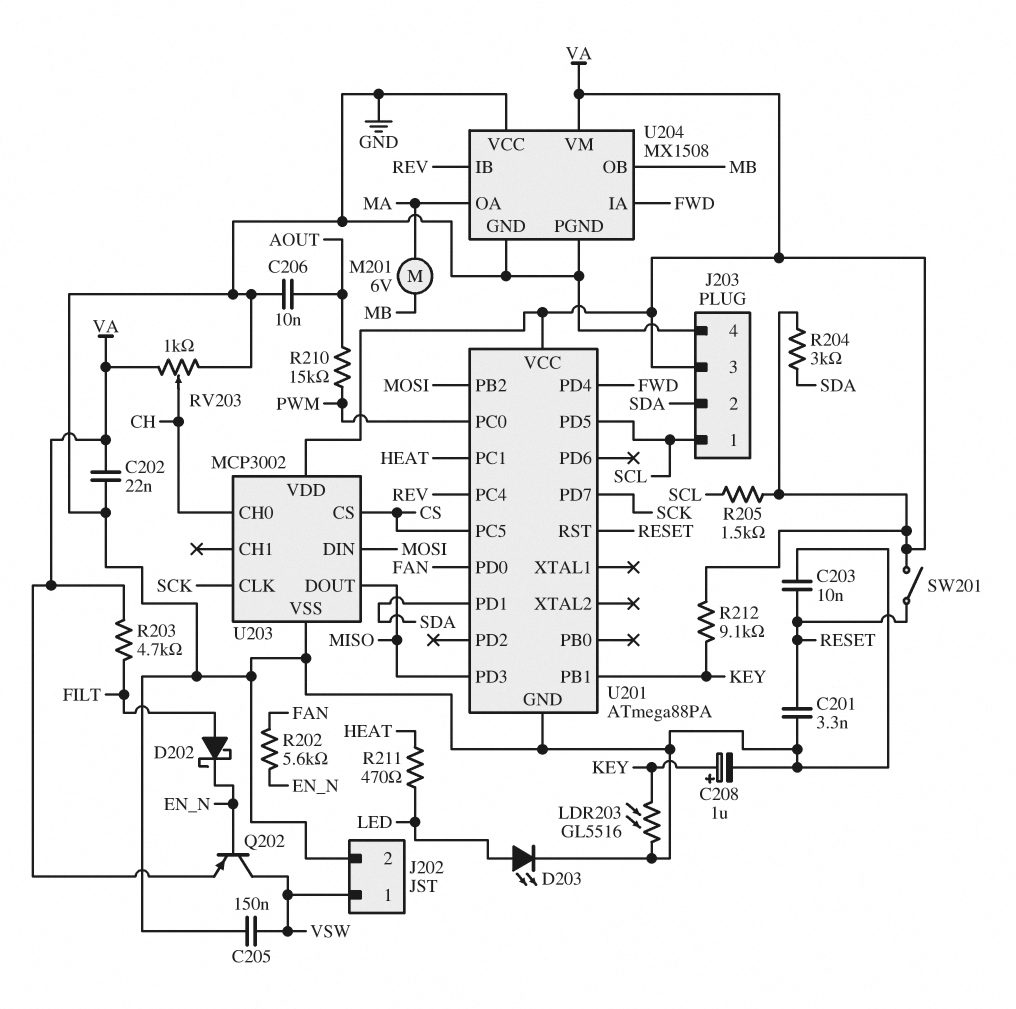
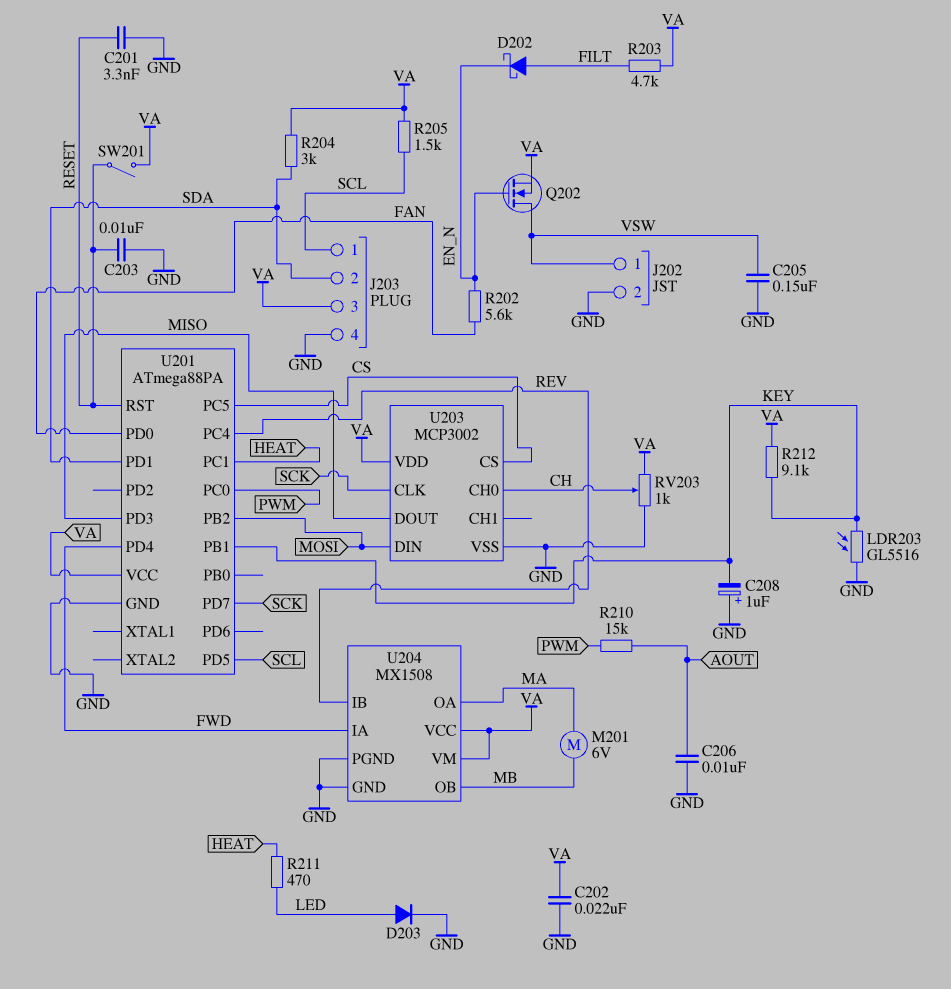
C208: 1uF (plus KEY, minus GND) -> 1uF (plus GND, minus KEY)
D203: LED (A LED, K GND) -> diode (A LED, K GND)
Q202: PNP (B EN_N, C VSW, E VA) -> NMOS (G EN_N, D VSW, S VA)
U204 pin VCC: GND -> VA

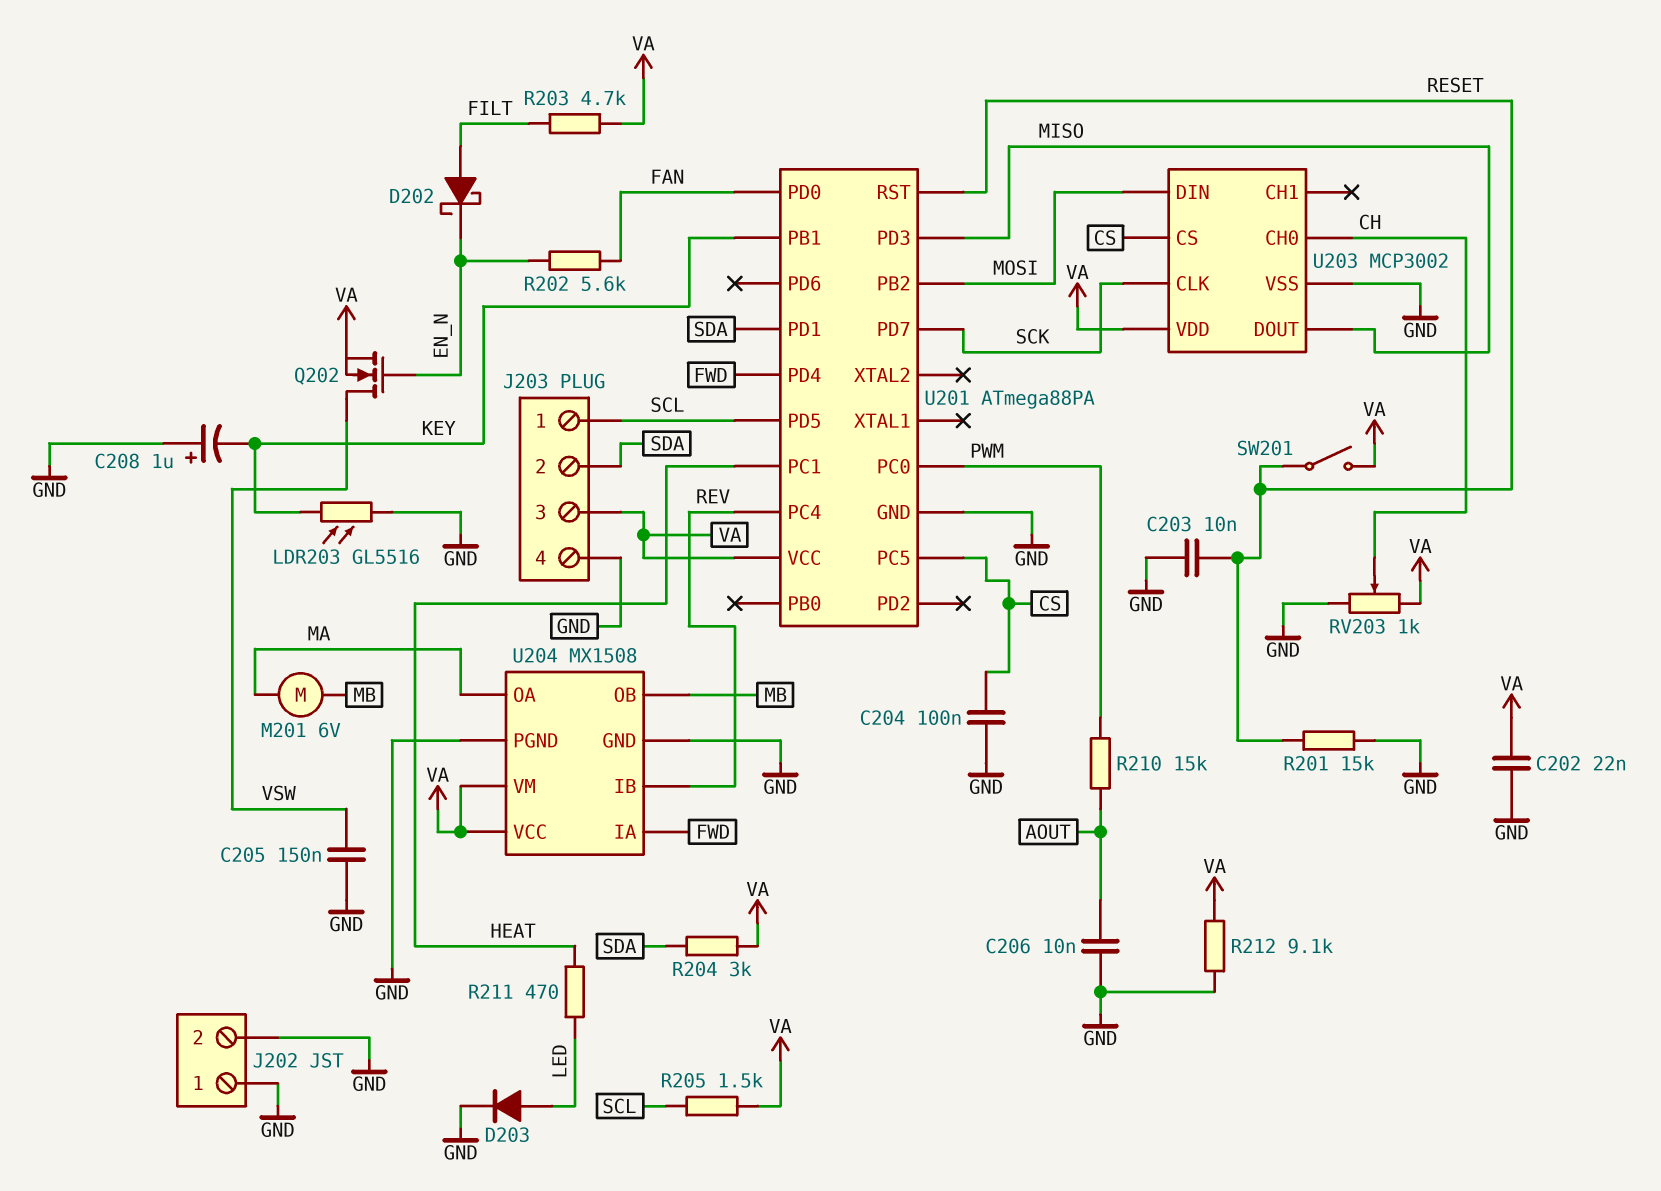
C201: 3.3nF (GND, RESET) -> none
C204: none -> 100nF (CS, GND)
J202 pin 1: VSW -> GND
R201: none -> 15k (GND, RESET)
R212: 9.1k (KEY, VA) -> 9.1k (GND, VA)

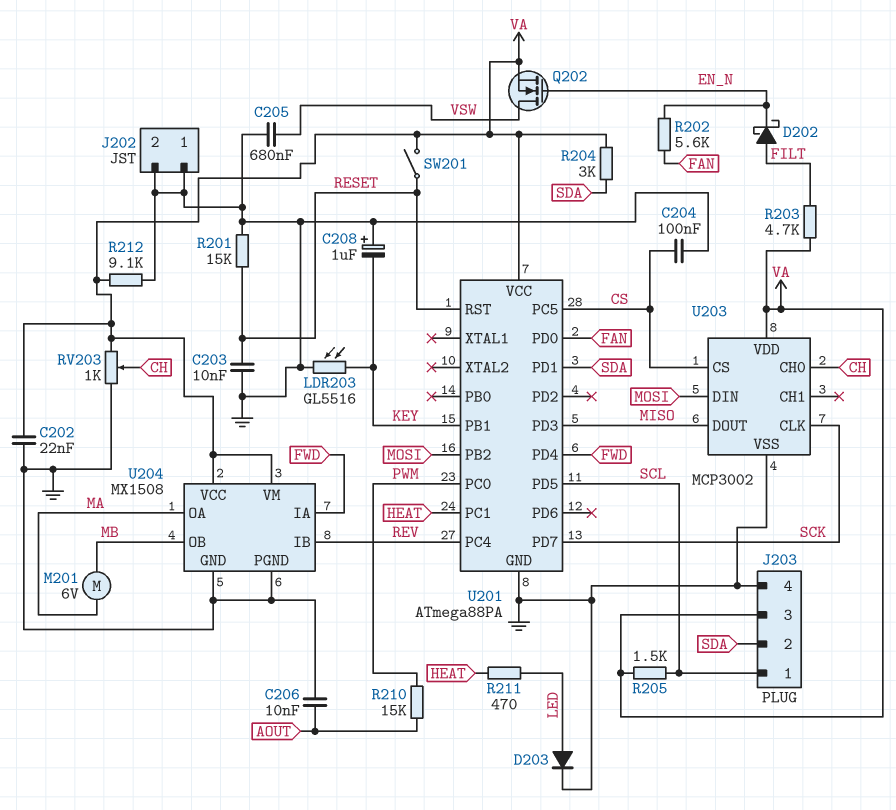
C205: 150nF (GND, VSW) -> 680nF (GND, VSW)

